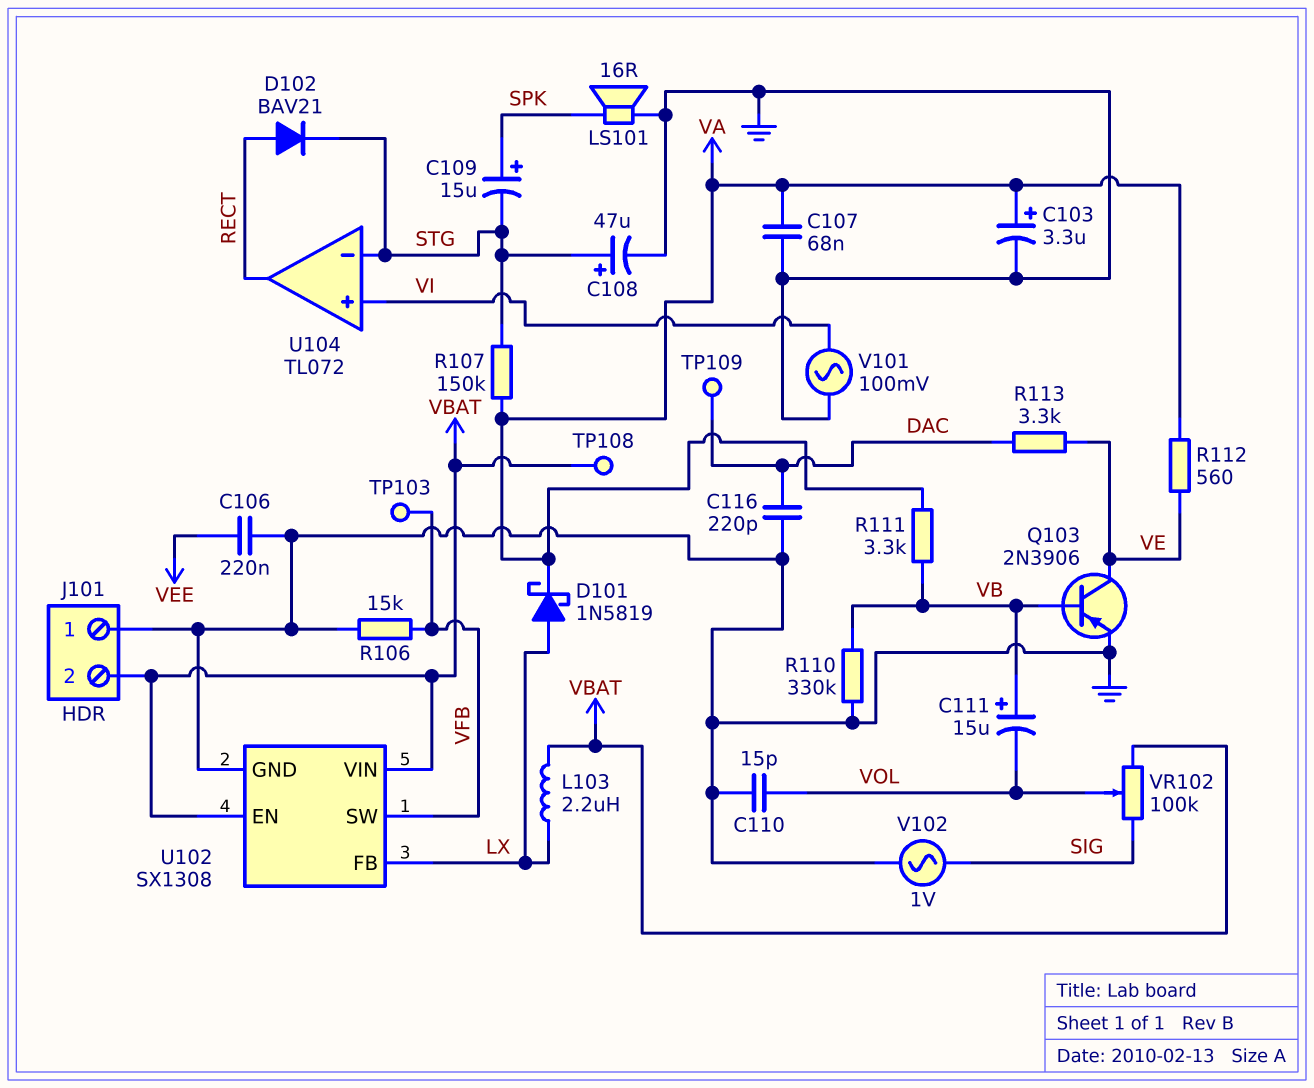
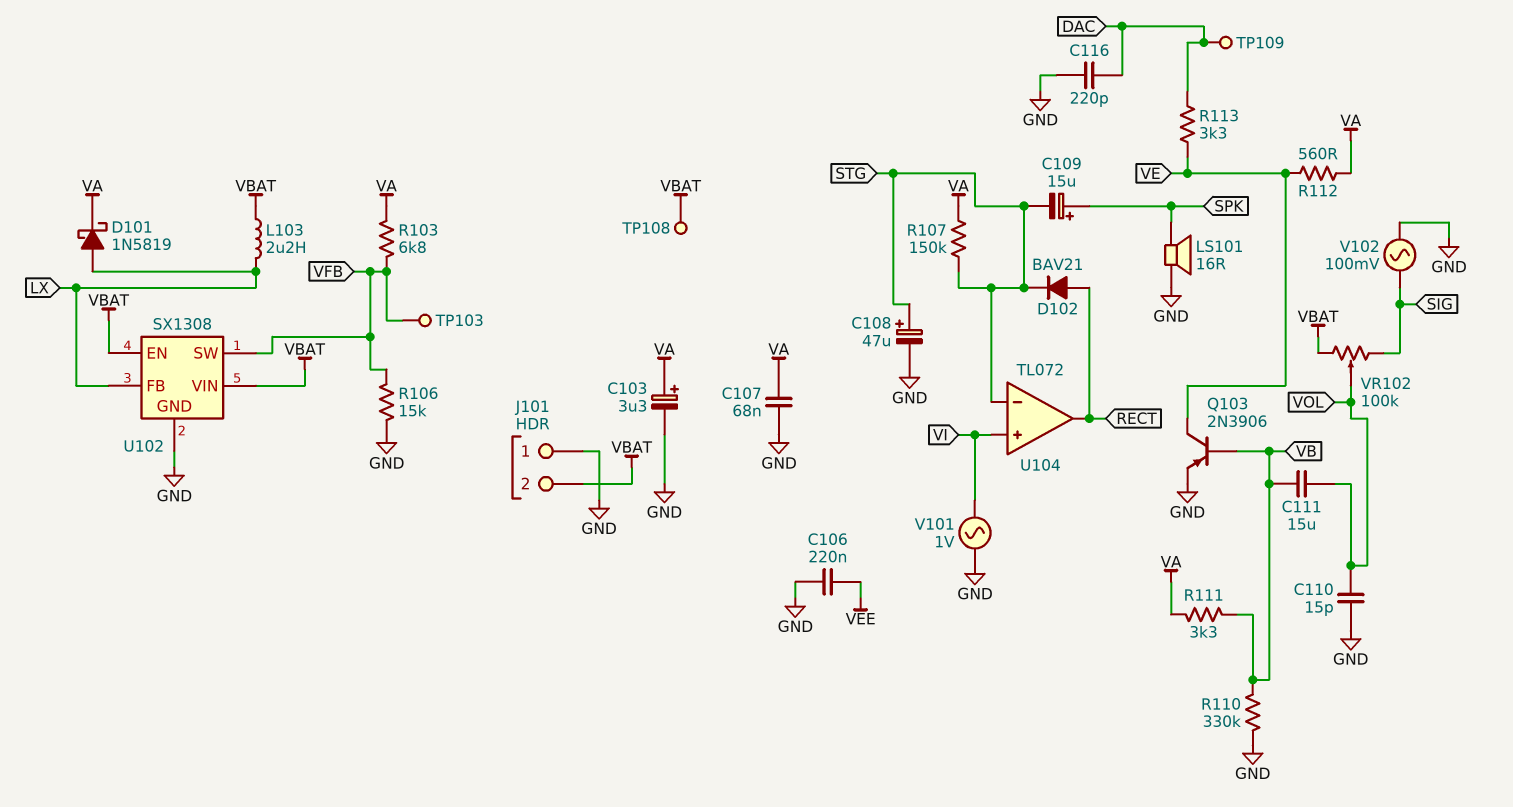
C111: 15uF (plus VB, minus VOL) -> 15uF (VB, VOL)
R103: none -> 6.8k (VA, VFB)
V101: AC 100mV (GND, VI) -> AC 1V (GND, VI)
V102: AC 1V (GND, SIG) -> AC 100mV (GND, SIG)

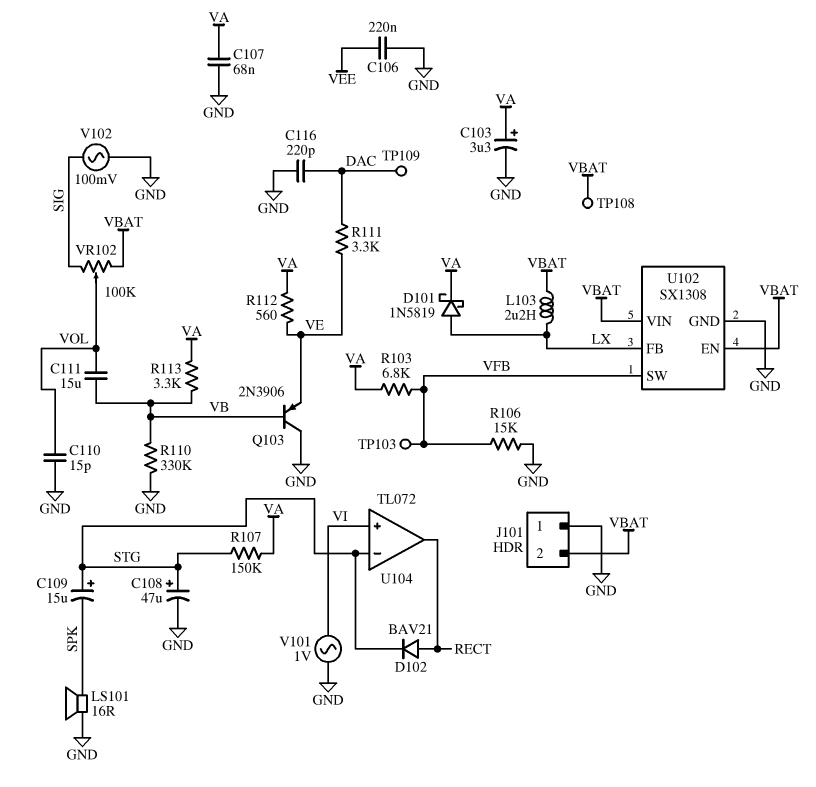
C109: 15uF (plus SPK, minus STG) -> 15uF (plus STG, minus SPK)
Q103: PNP 2N3906 (B VB, C VE, E GND) -> PNP 2N3906 (B VB, C GND, E VE)
R111: 3.3k (VA, VB) -> 3.3k (DAC, VE)
R113: 3.3k (DAC, VE) -> 3.3k (VA, VB)

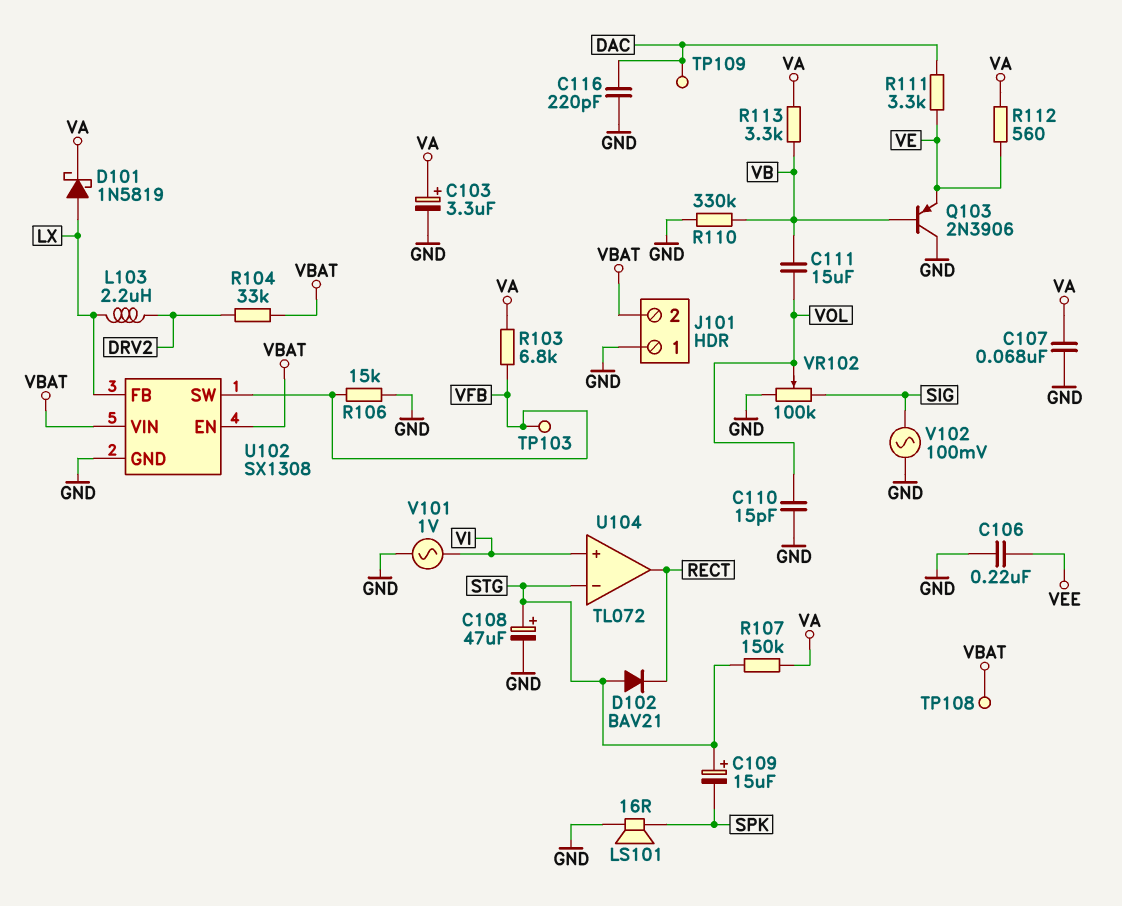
D102: diode BAV21 (A RECT, K STG) -> diode BAV21 (A STG, K RECT)
L103: 2.2uH (LX, VBAT) -> 2.2uH (DRV2, LX)
R104: none -> 33k (DRV2, VBAT)
VR102: 100k (SIG, VBAT, wiper VOL) -> 100k (GND, SIG, wiper VOL)

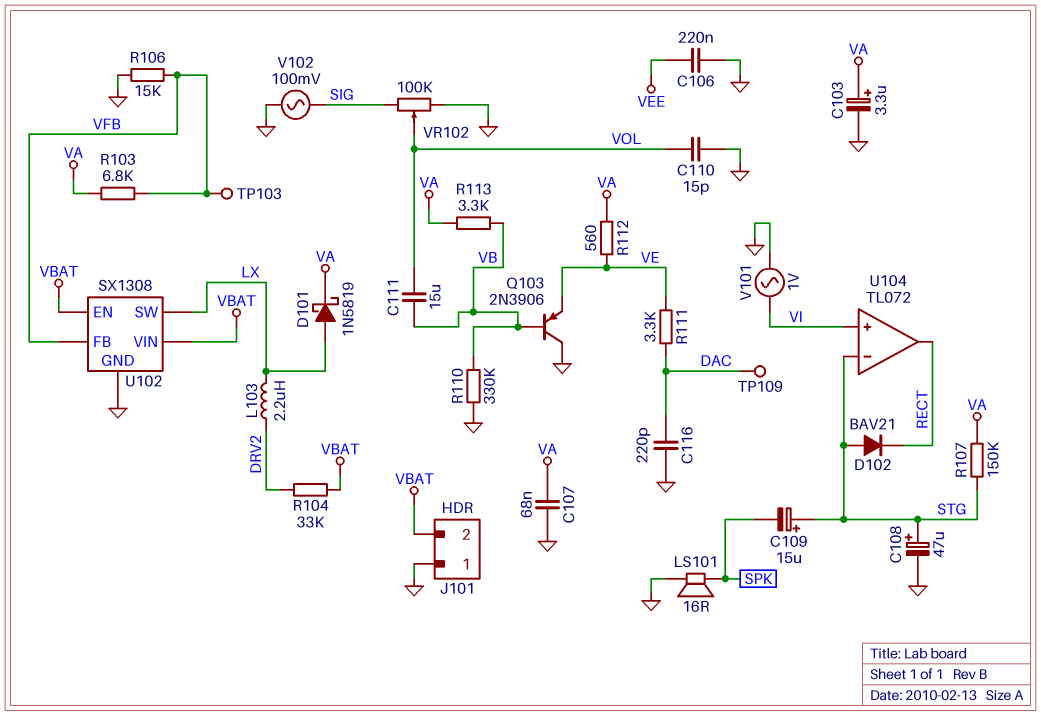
TP108: test point (VBAT) -> none
U102 pin FB: LX -> VFB
U102 pin SW: VFB -> LX

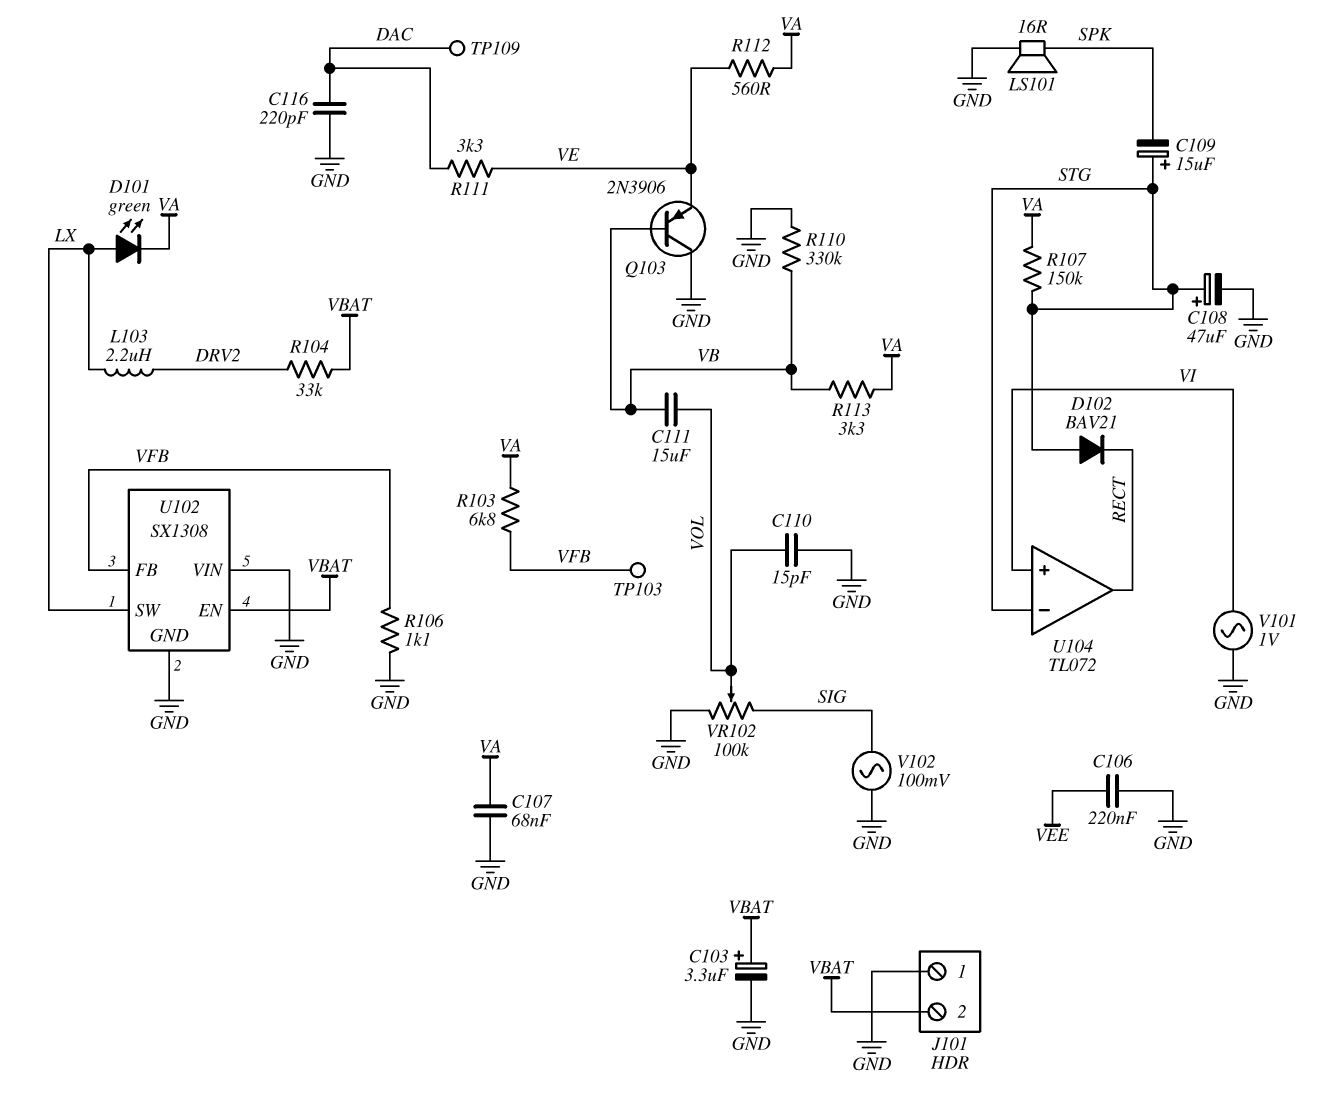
C103: 3.3uF (plus VA, minus GND) -> 3.3uF (plus VBAT, minus GND)
D101: schottky 1N5819 (A LX, K VA) -> LED green (A LX, K VA)
R106: 15k (GND, VFB) -> 1.1k (GND, VFB)
U102 pin VIN: VBAT -> GND

